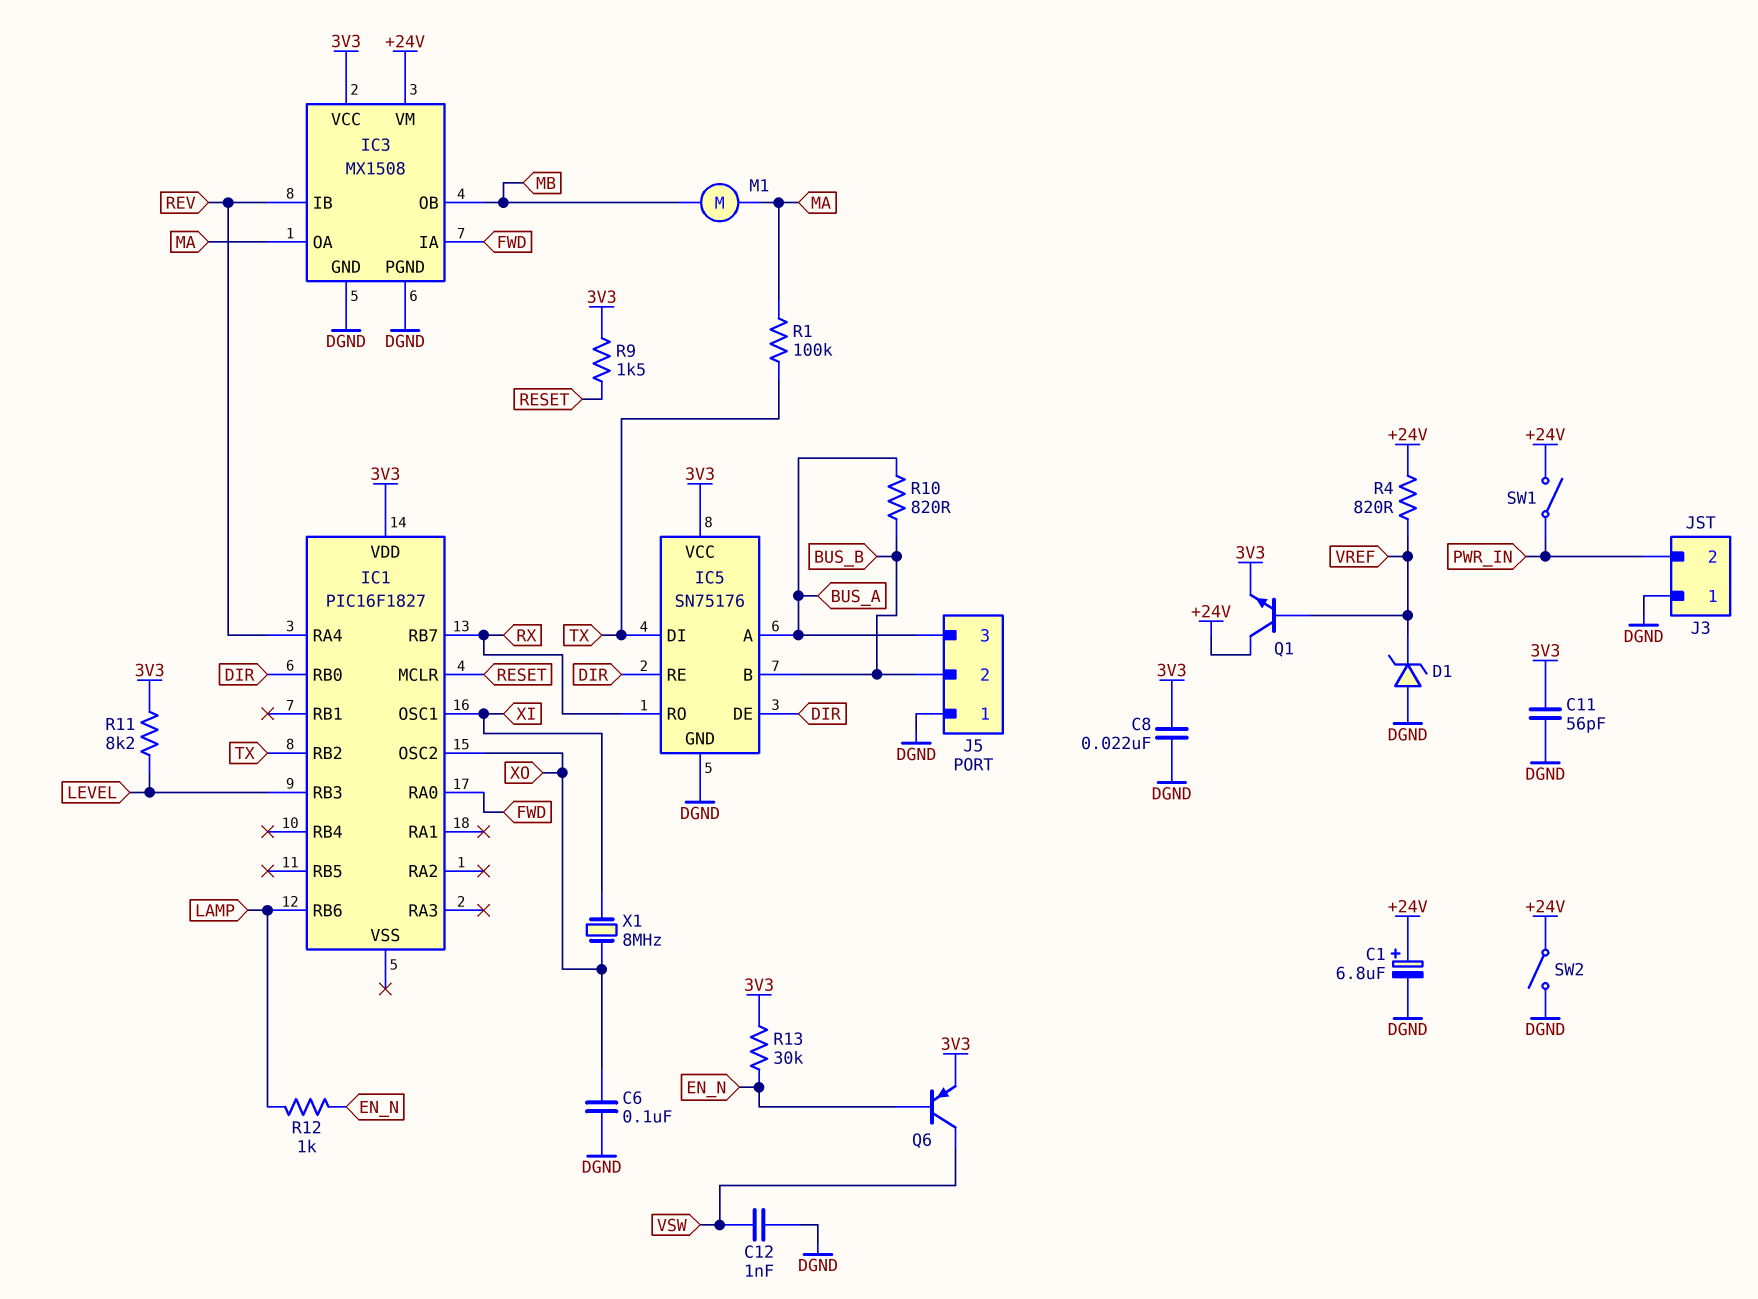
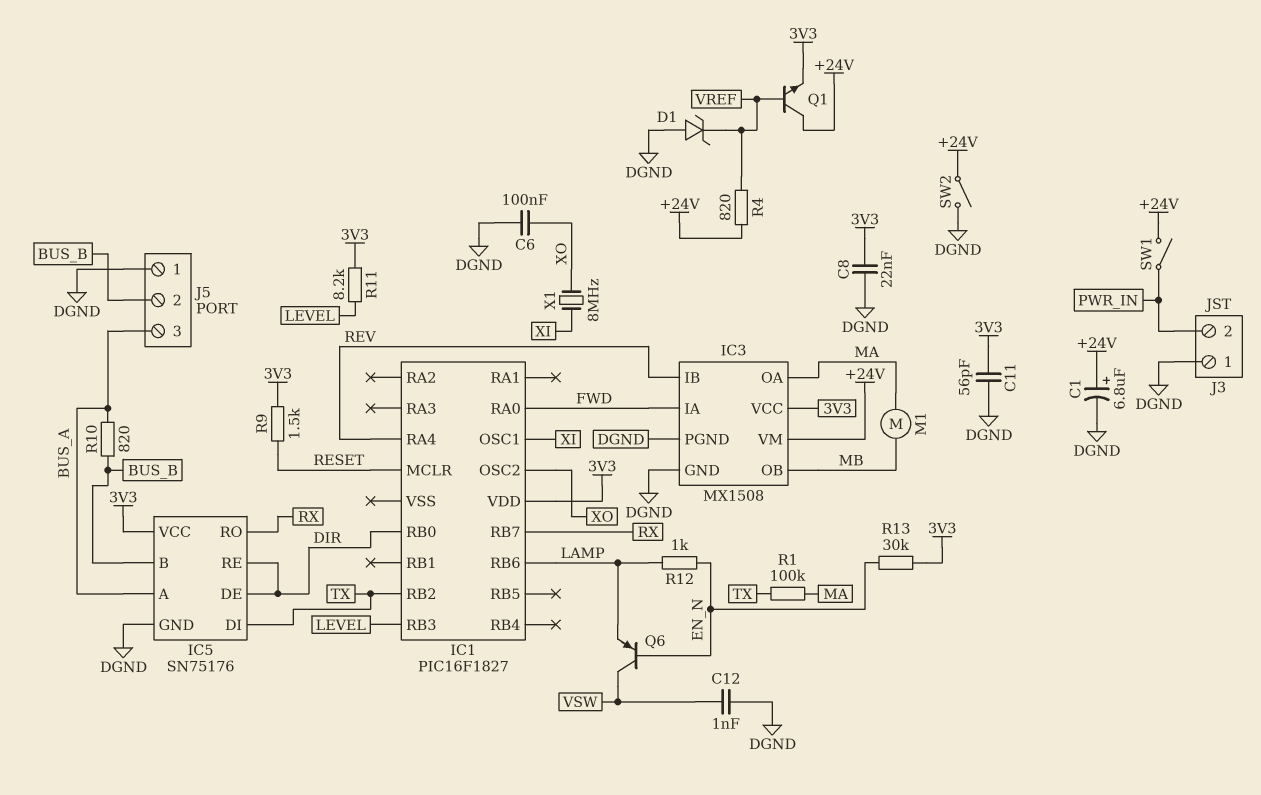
Q6: PNP (B EN_N, C VSW, E 3V3) -> PNP (B EN_N, C VSW, E LAMP)

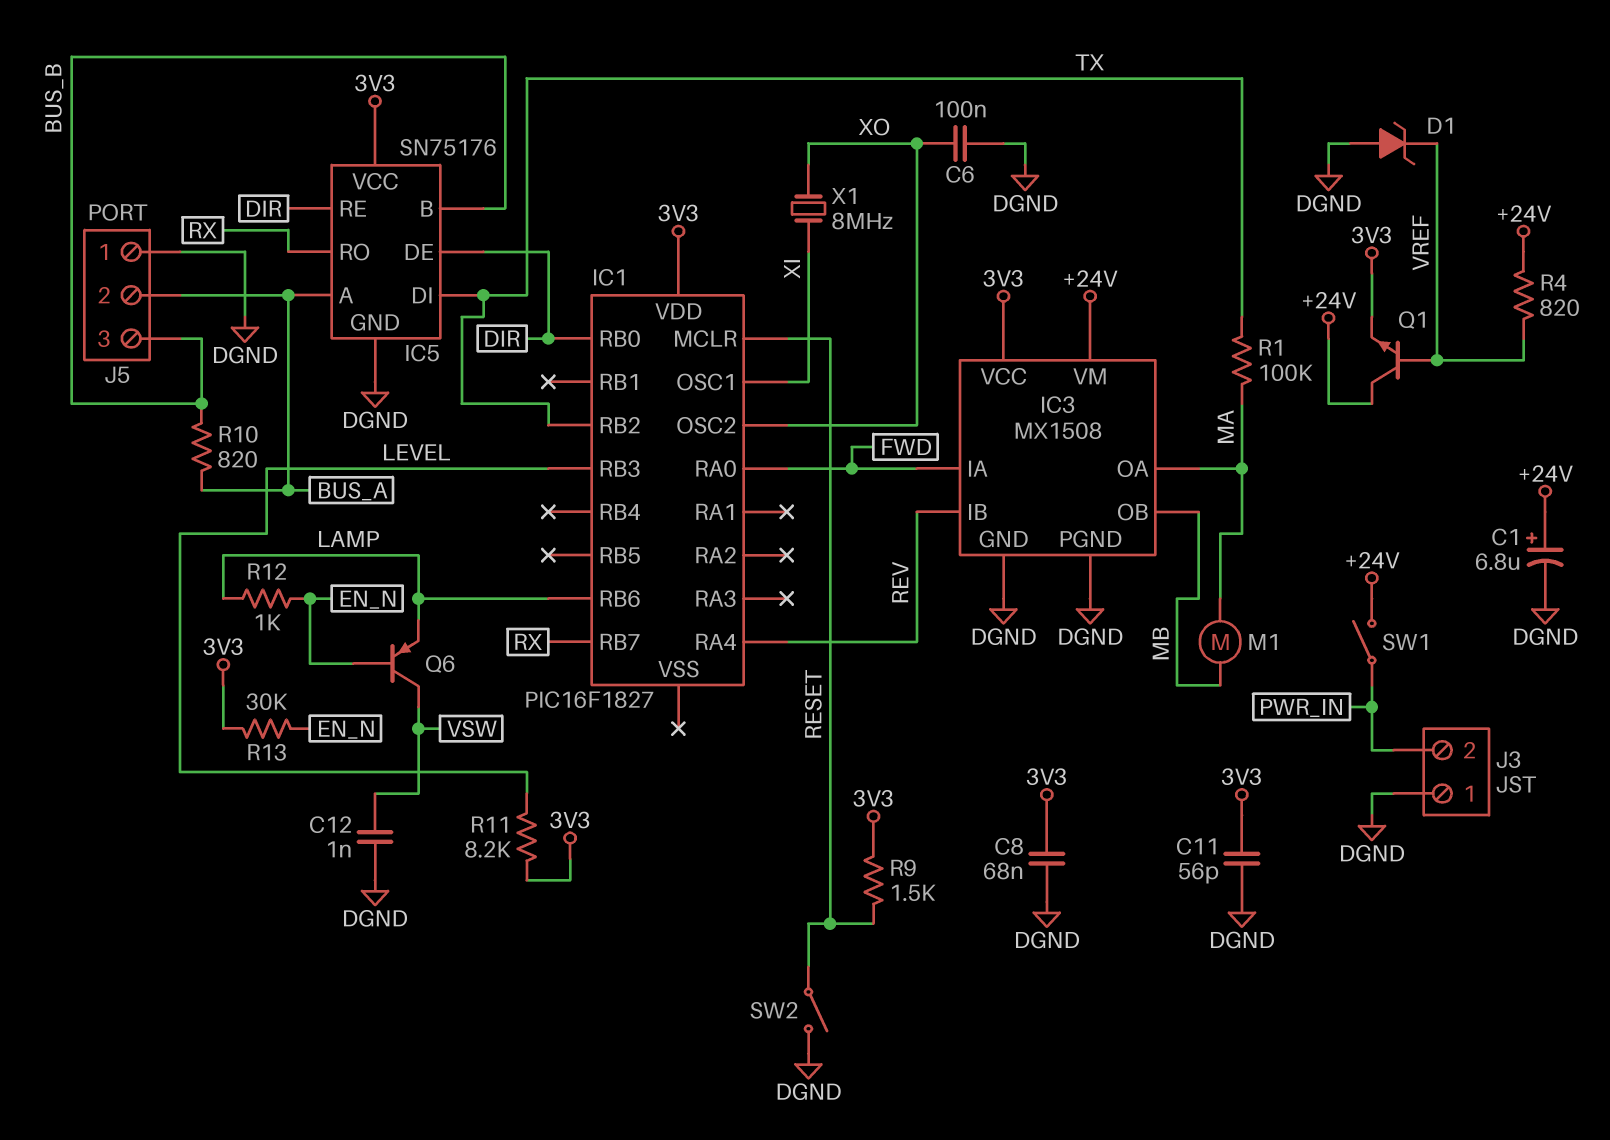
C8: 22nF (3V3, DGND) -> 68nF (3V3, DGND)
J5 pin 2: BUS_B -> BUS_A
J5 pin 3: BUS_A -> BUS_B
SW2: switch (+24V, DGND) -> switch (DGND, RESET)

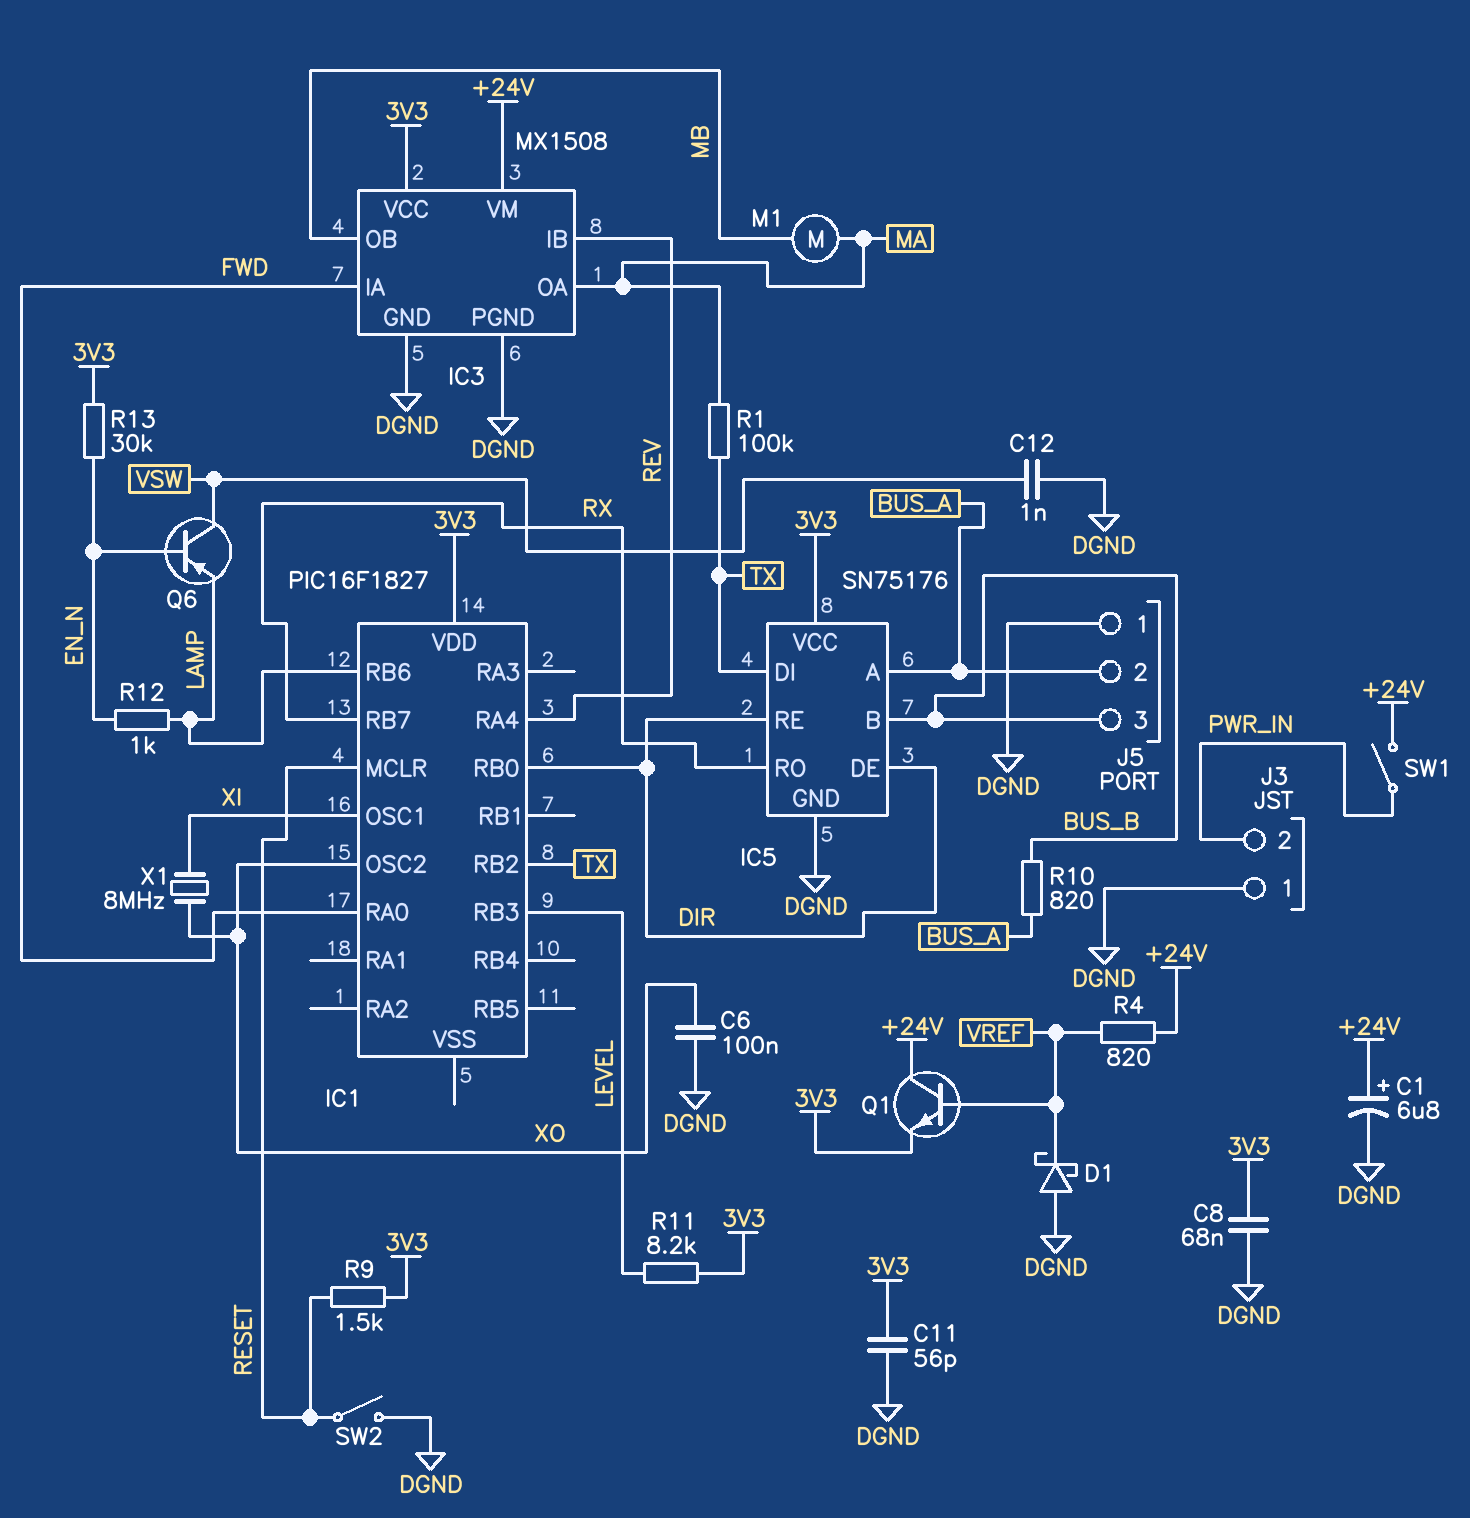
D1: zener (A DGND, K VREF) -> schottky (A DGND, K VREF)

